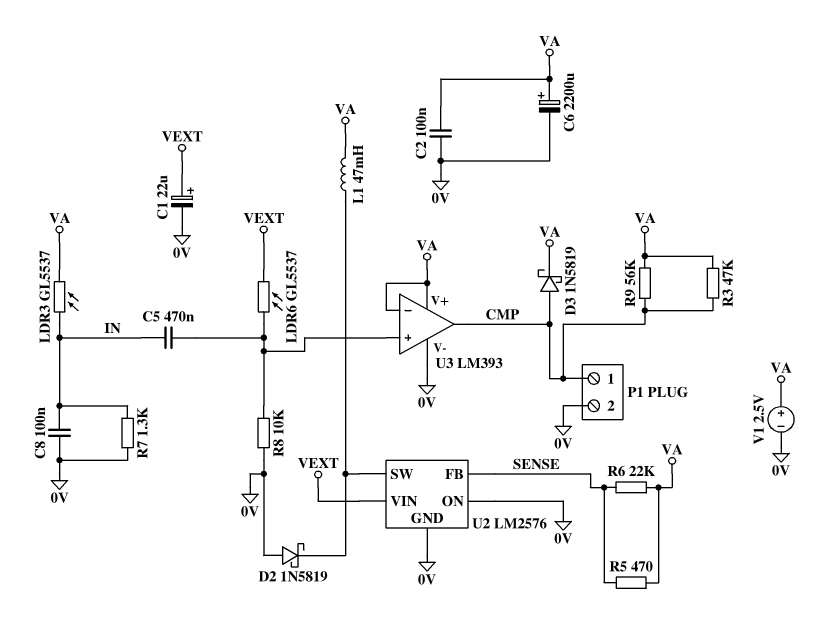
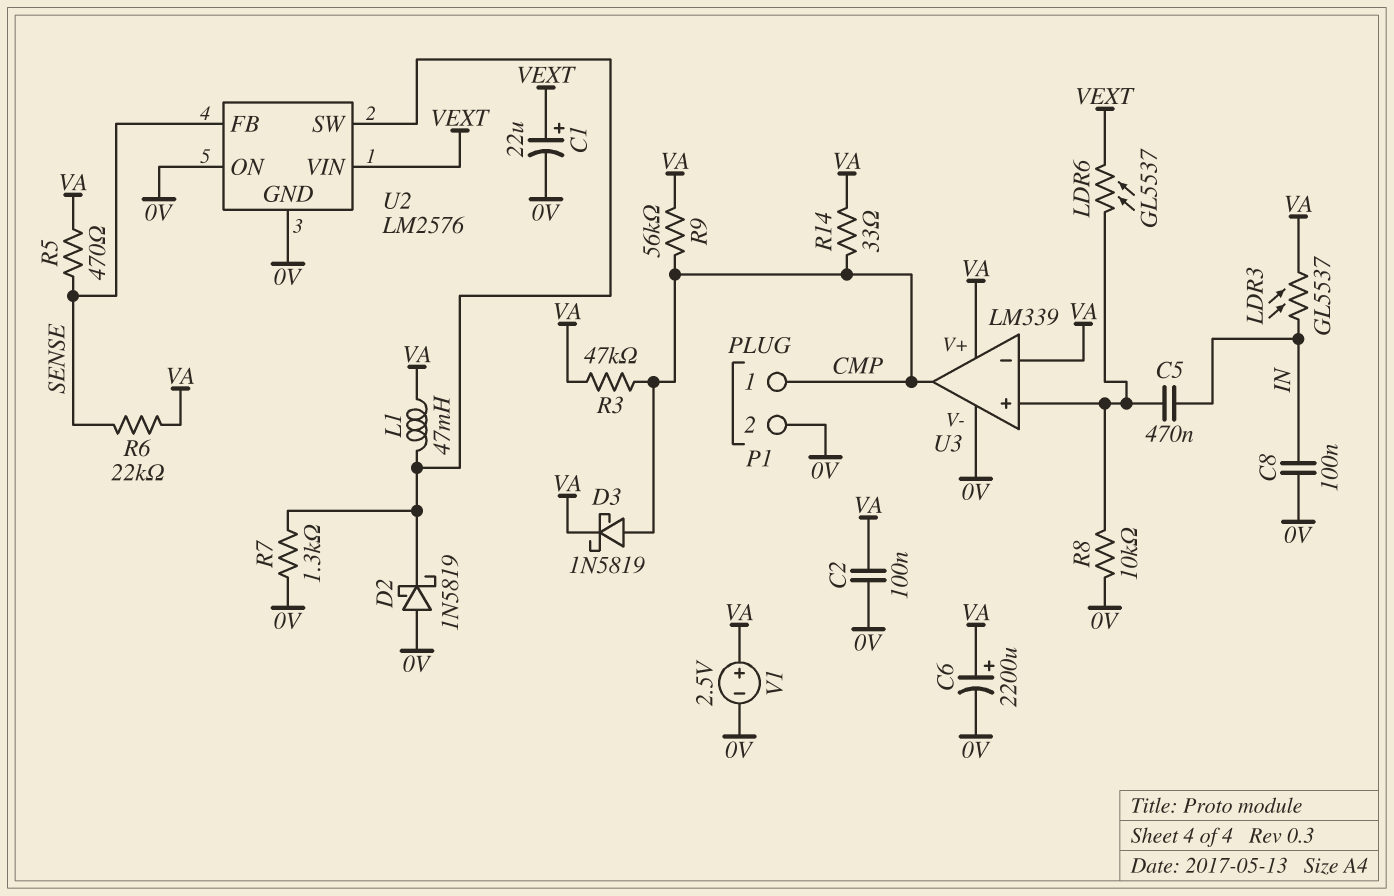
R7: 1.3k (0V, IN) -> 1.3k (0V, U2/SW)
R14: none -> 33 (CMP, VA)
U3: LM393 -> LM339

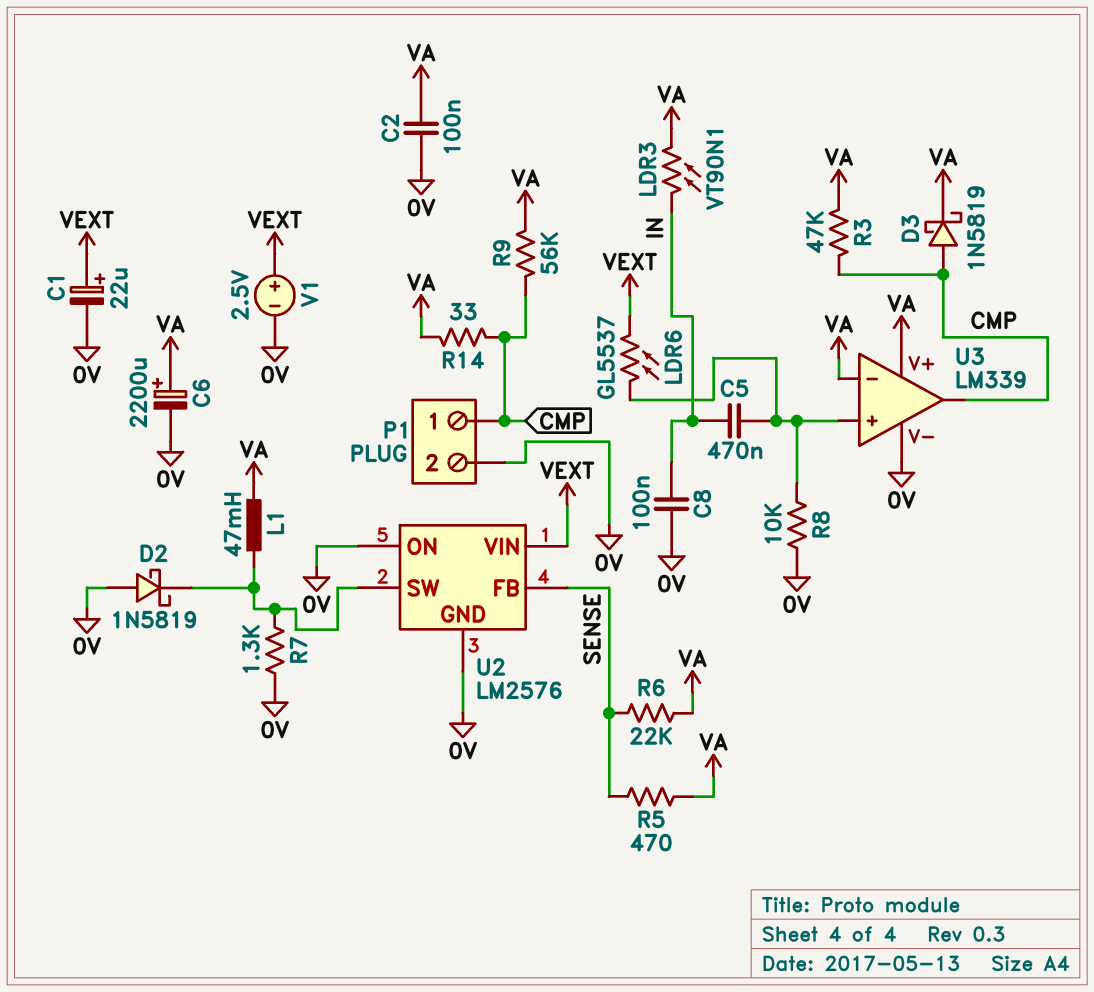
LDR3: GL5537 (IN, VA) -> VT90N1 (IN, VA)
V1: 2.5V (plus VA, minus 0V) -> 2.5V (plus VEXT, minus 0V)

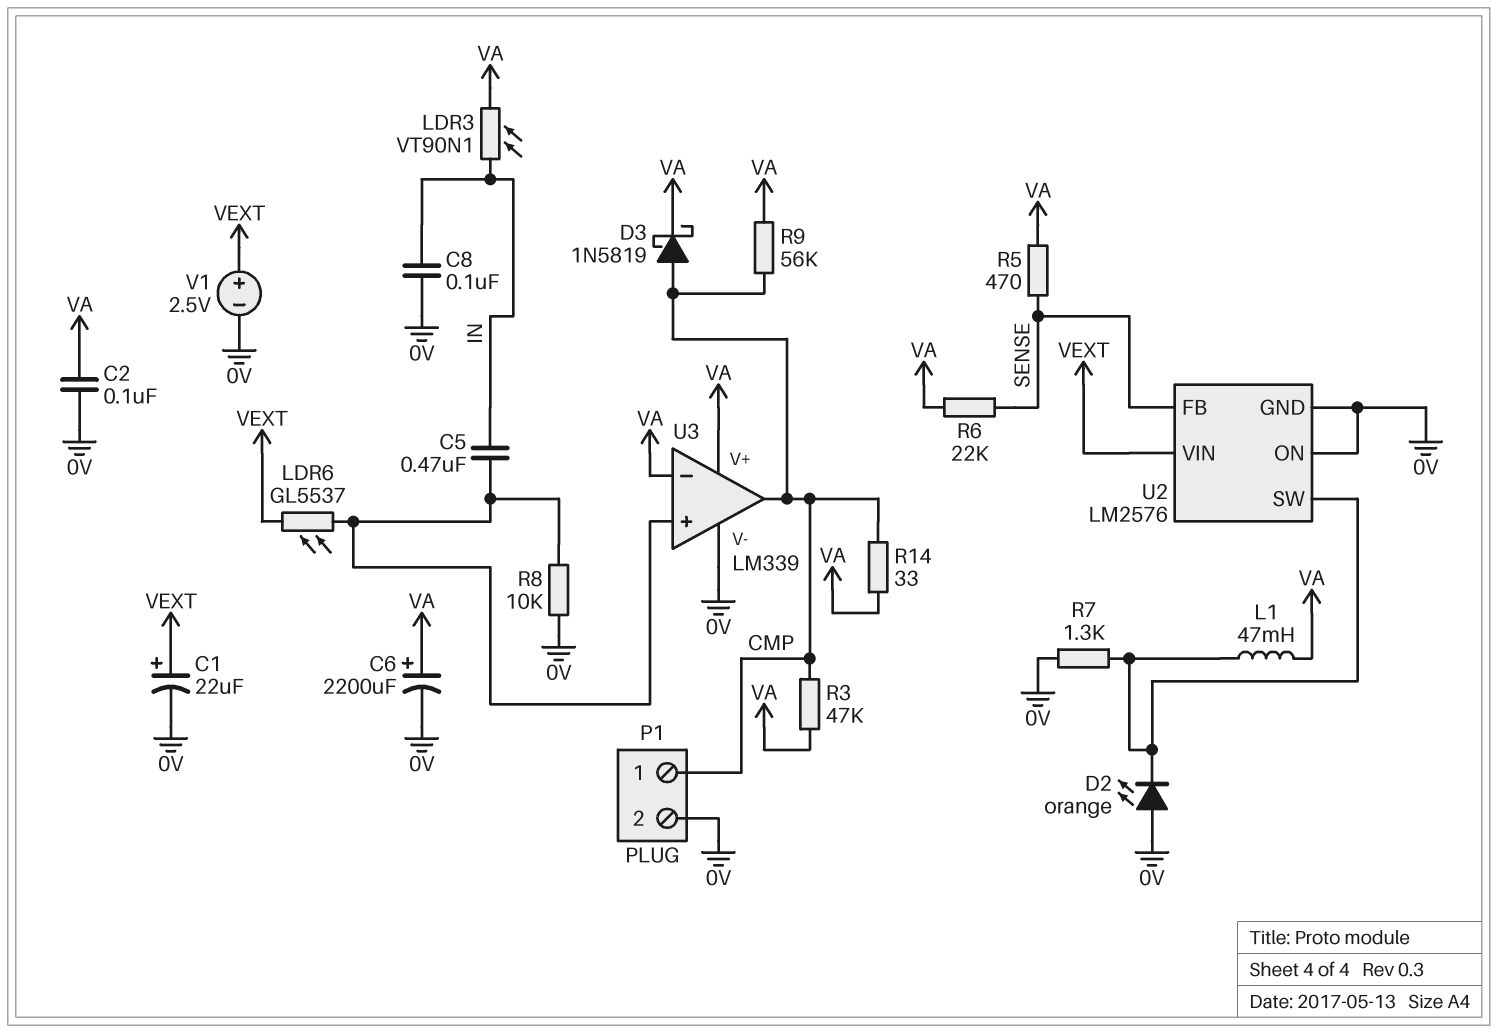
D2: schottky 1N5819 (A 0V, K U2/SW) -> LED orange (A 0V, K U2/SW)

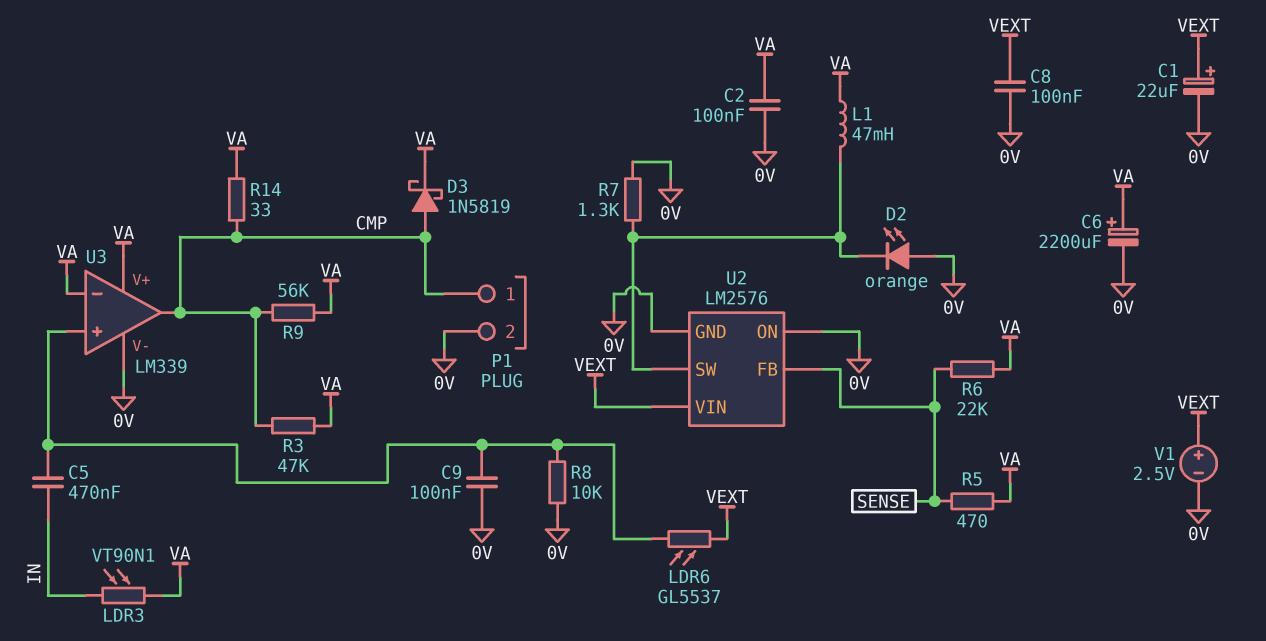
C8: 100nF (0V, IN) -> 100nF (0V, VEXT)
C9: none -> 100nF (0V, U3/in+)

